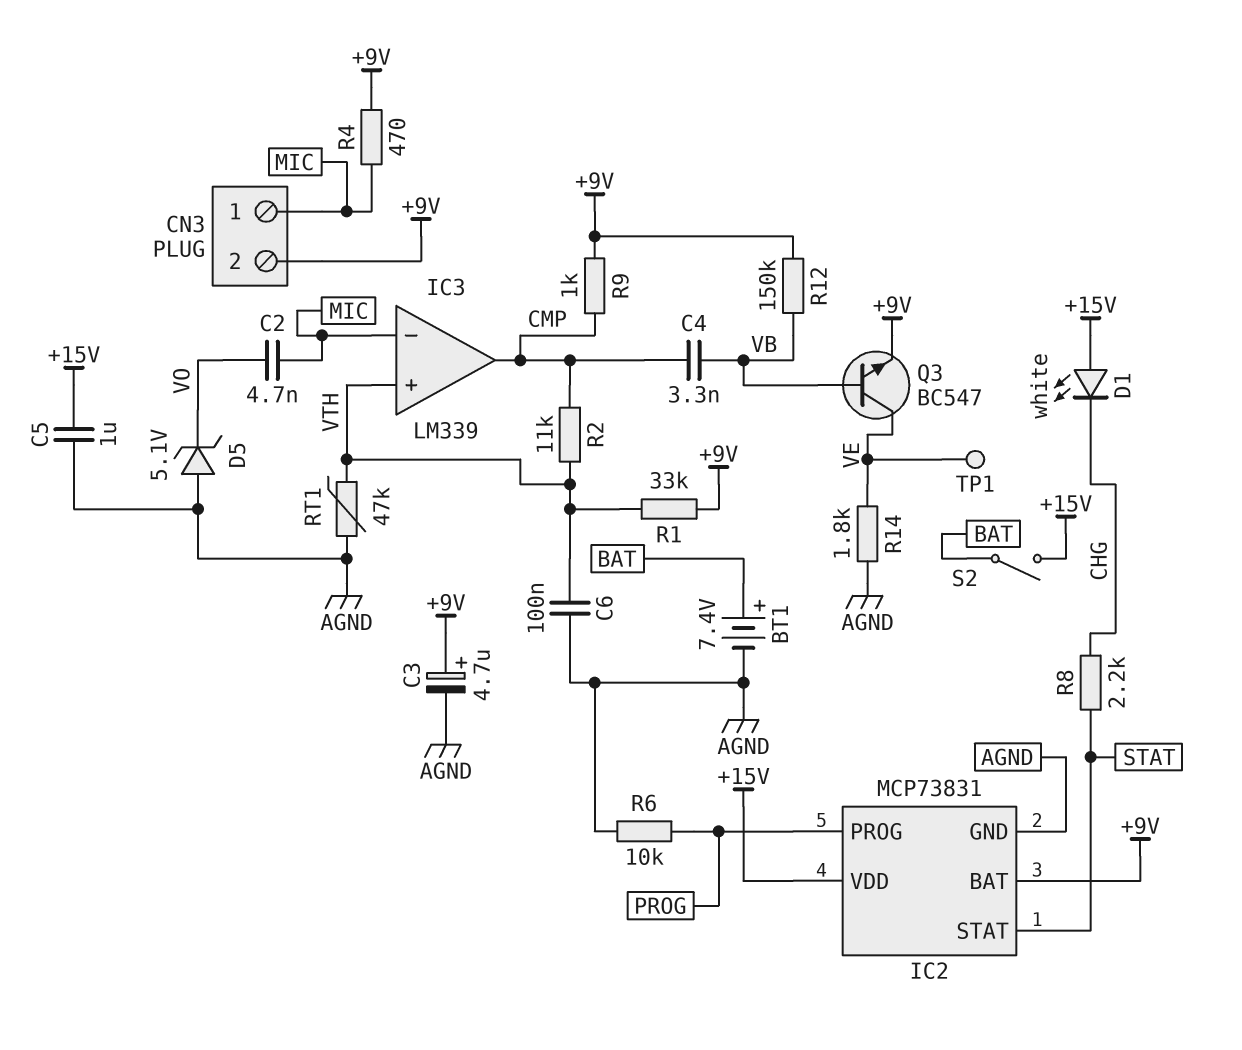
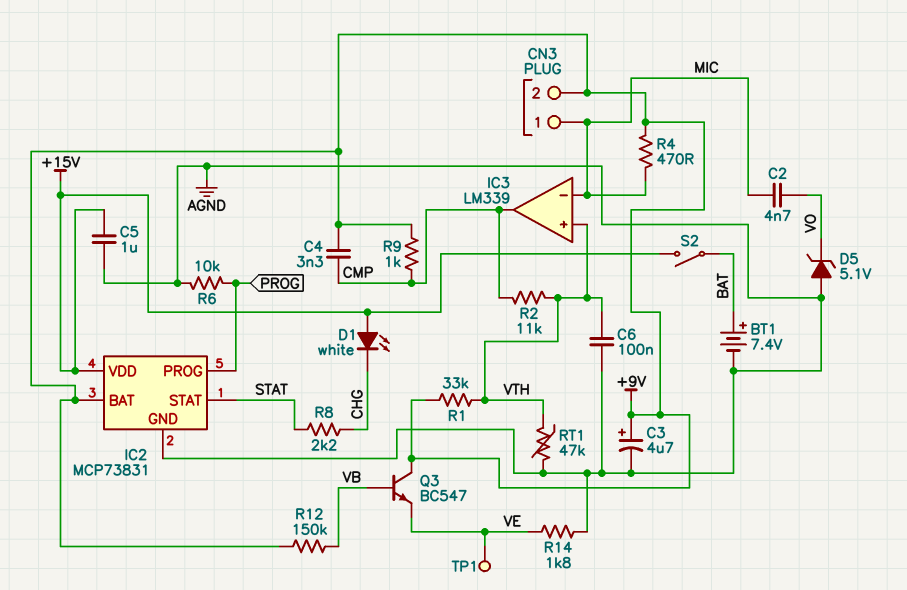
C4: 3.3nF (CMP, VB) -> 3.3nF (+9V, CMP)
Q3: NPN BC547 (B VB, C VE, E +9V) -> NPN BC547 (B VB, C +9V, E VE)

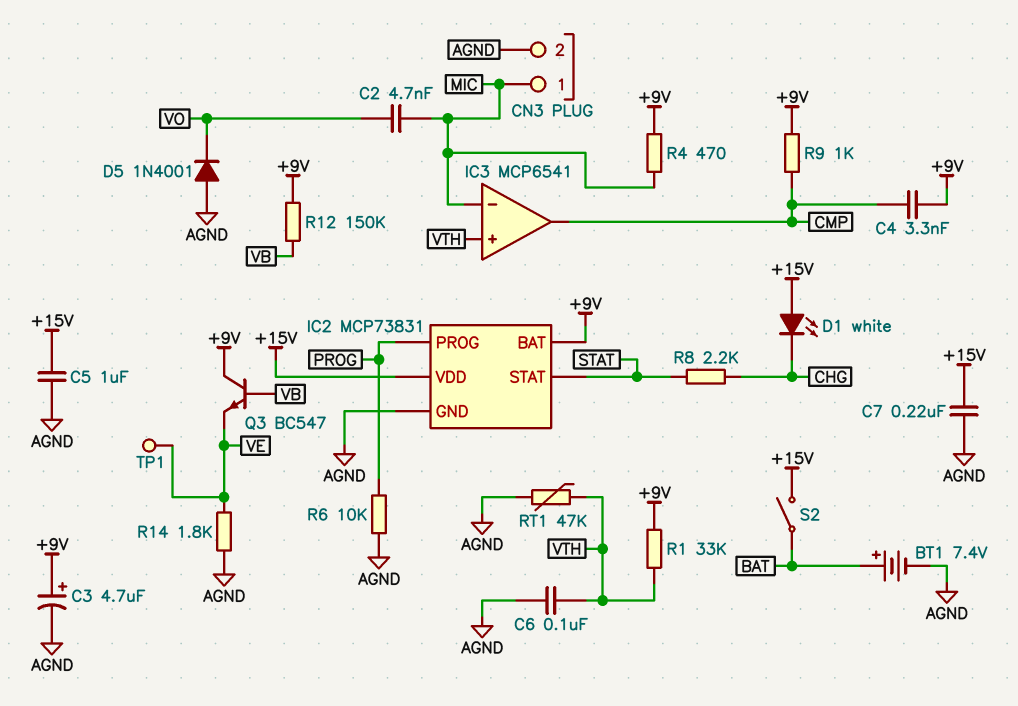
C7: none -> 220nF (+15V, AGND)
CN3 pin 2: +9V -> AGND
D5: zener 5.1V (A AGND, K VO) -> diode 1N4001 (A AGND, K VO)
IC3: LM339 -> MCP6541
R2: 11k (CMP, VTH) -> none

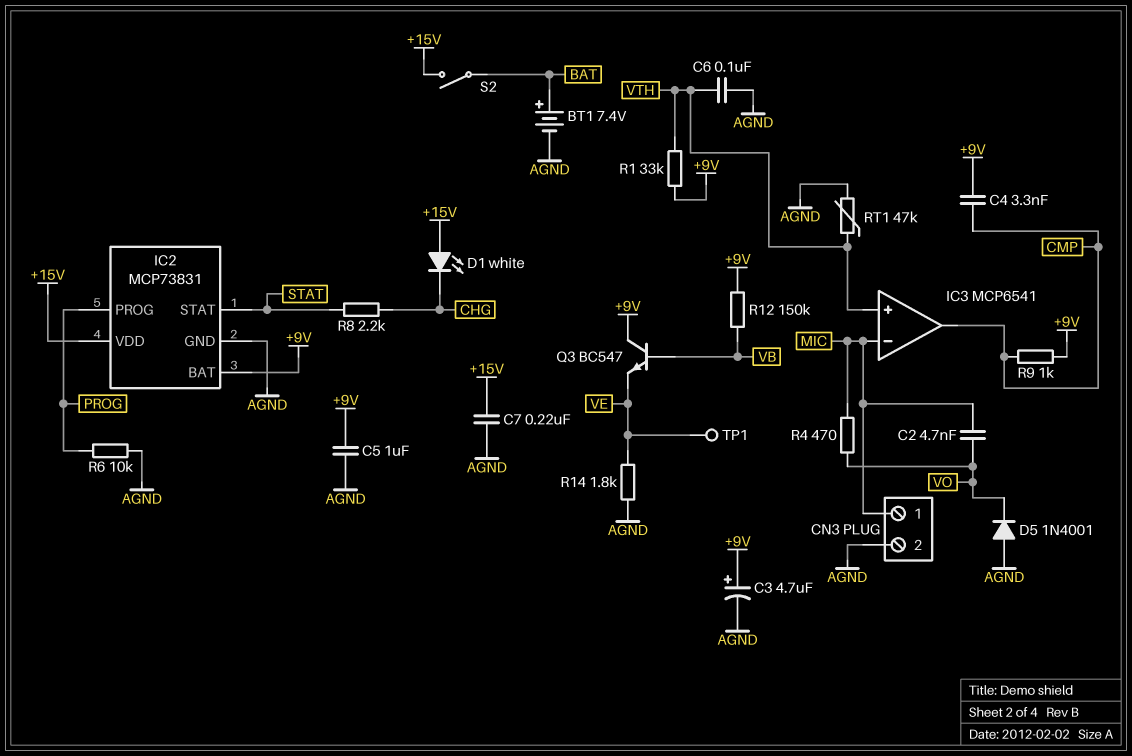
C5: 1uF (+15V, AGND) -> 1uF (+9V, AGND)
R4: 470 (+9V, MIC) -> 470 (MIC, VO)

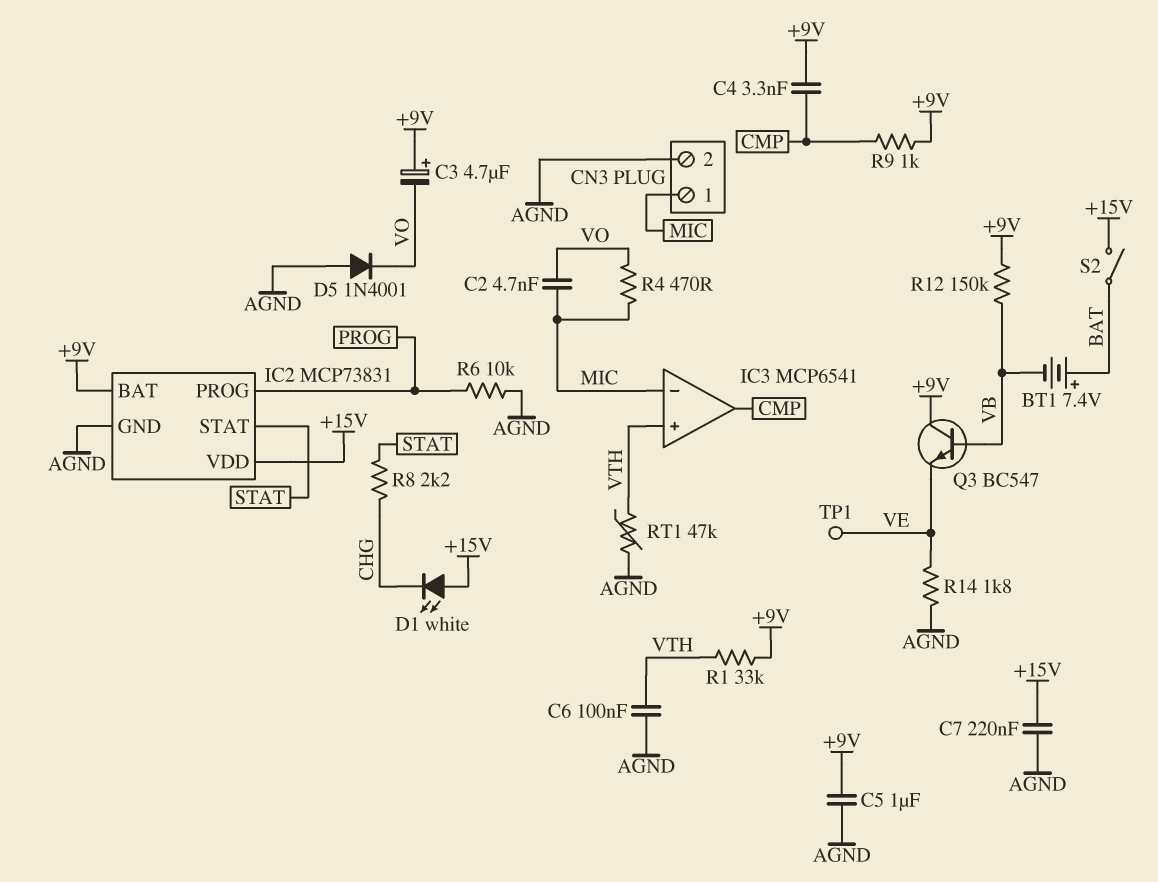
BT1: 7.4V (plus BAT, minus AGND) -> 7.4V (plus BAT, minus VB)
C3: 4.7uF (plus +9V, minus AGND) -> 4.7uF (plus +9V, minus VO)

